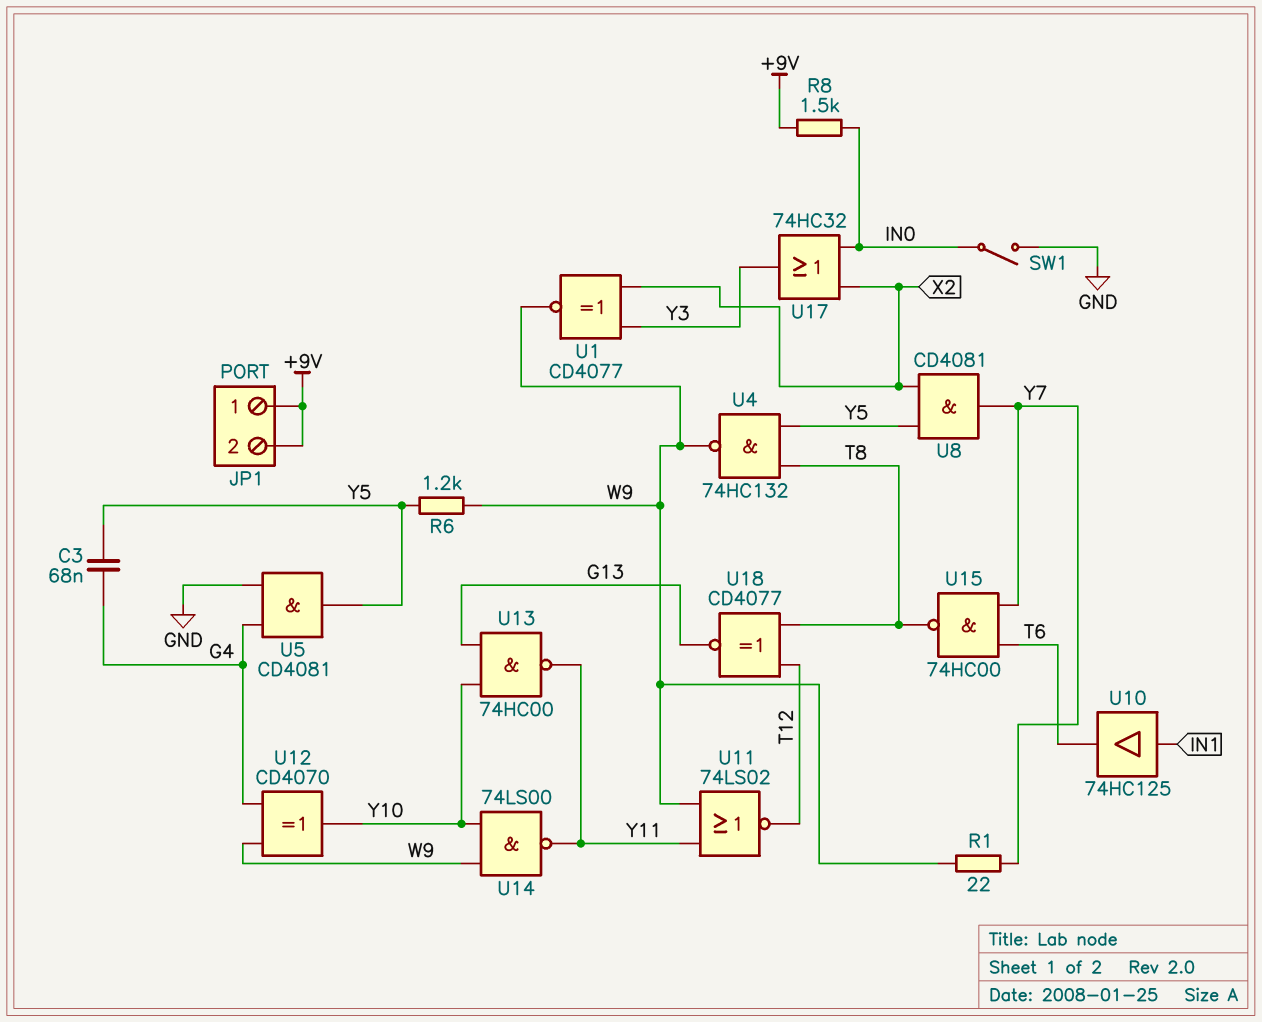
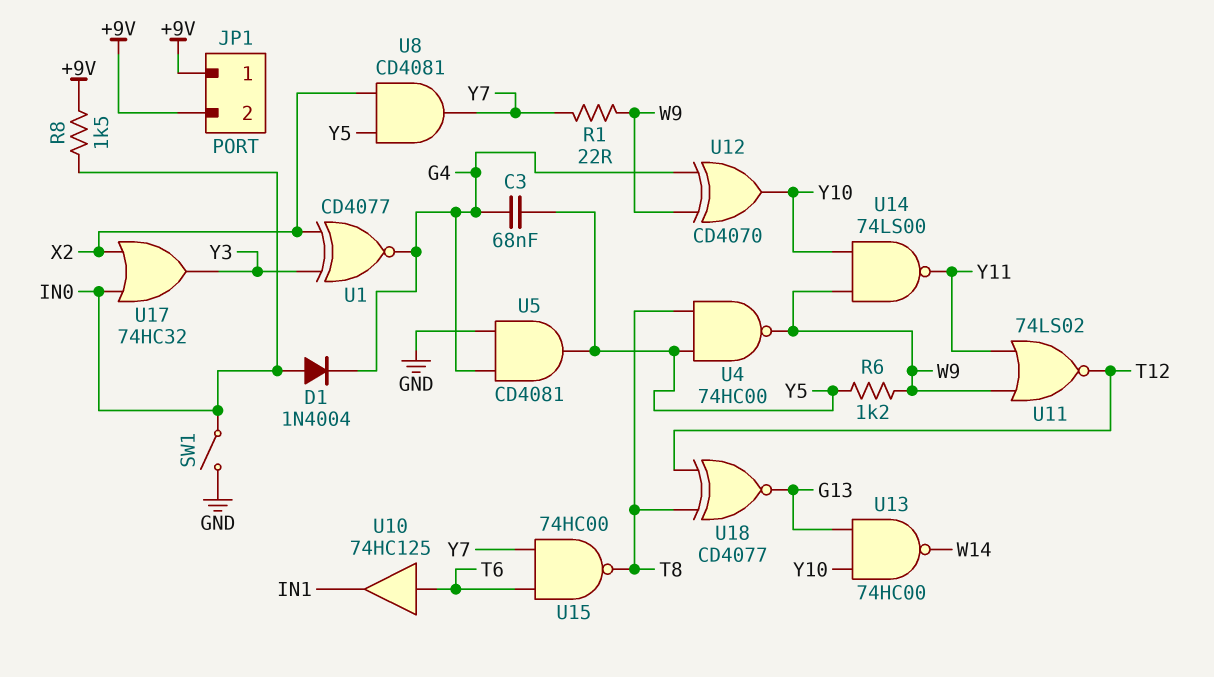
D1: none -> diode 1N4004 (A IN0, K G4)
U1: XNOR CD4077 (in X2, in Y3, out W9) -> XNOR CD4077 (in X2, in Y3, out G4)
U4: NAND 74HC132 (in T8, in Y5, out W9) -> NAND 74HC00 (in T8, in Y5, out W9)
U10: buffer 74HC125 (in IN1, out T6) -> buffer 74HC125 (in T6, out IN1)
U13: NAND 74HC00 (in G13, in Y10, out Y11) -> NAND 74HC00 (in G13, in Y10, out W14)

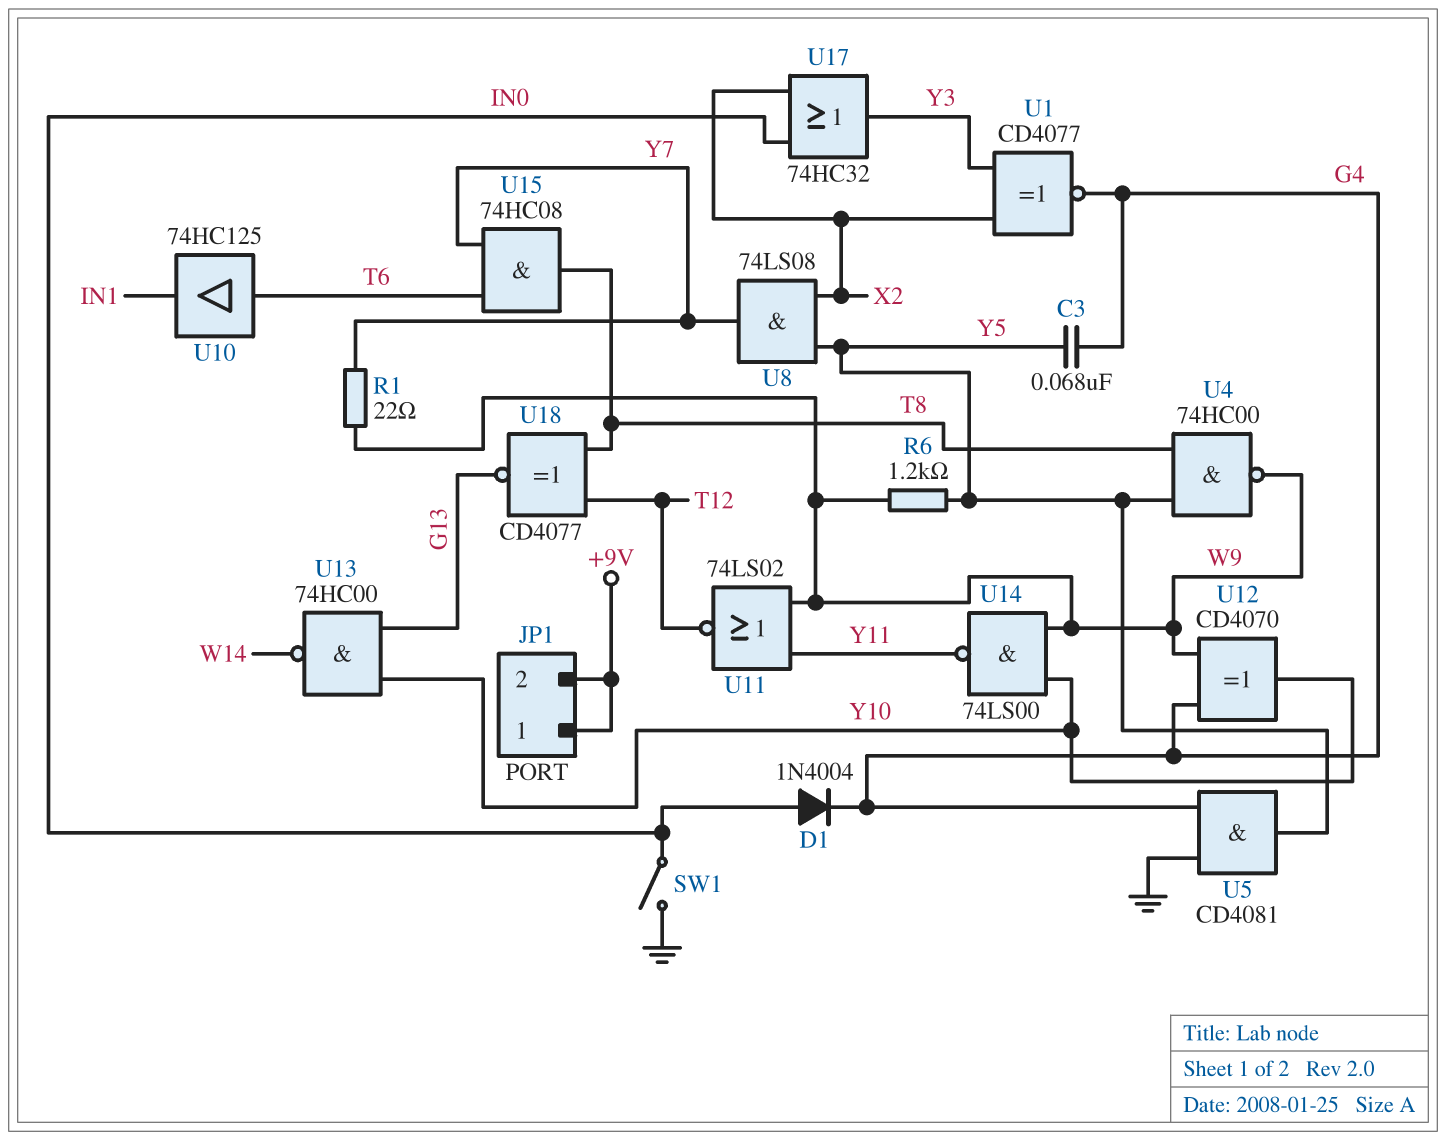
R8: 1.5k (+9V, IN0) -> none
U8: AND CD4081 (in X2, in Y5, out Y7) -> AND 74LS08 (in X2, in Y5, out Y7)
U15: NAND 74HC00 (in T6, in Y7, out T8) -> AND 74HC08 (in T6, in Y7, out T8)

